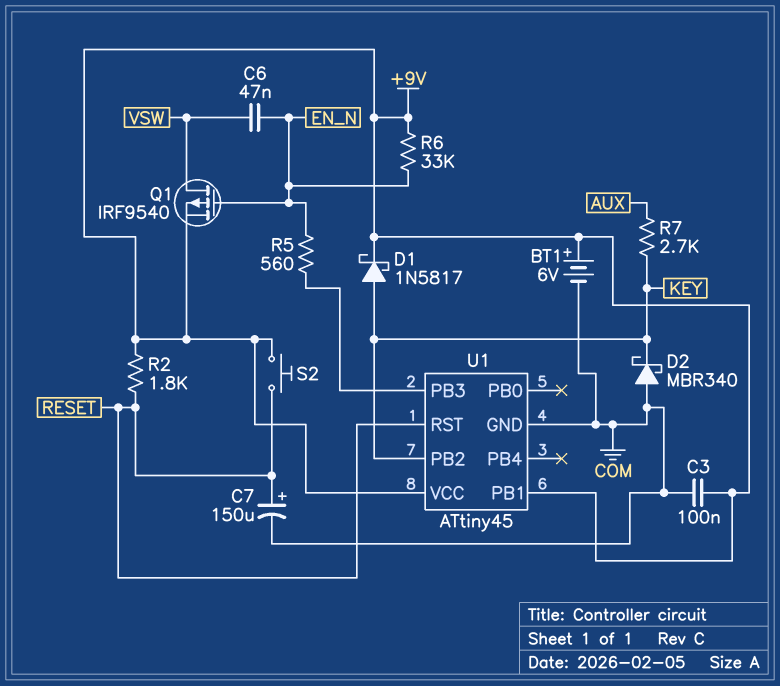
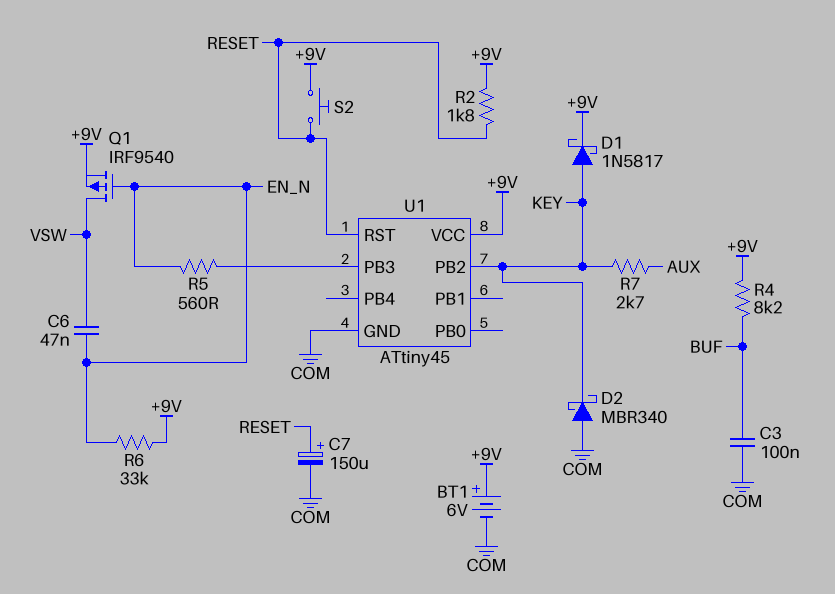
C3: 100nF (+9V, COM) -> 100nF (BUF, COM)
R4: none -> 8.2k (+9V, BUF)
U1 pin PB1: +9V -> none

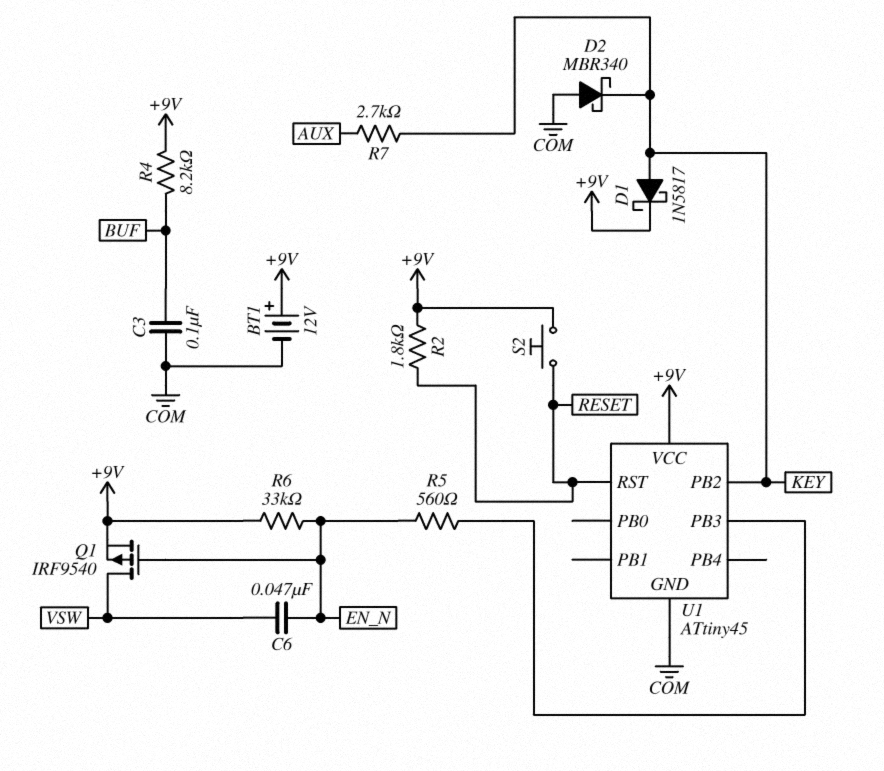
BT1: 6V (plus +9V, minus COM) -> 12V (plus +9V, minus COM)
C7: 150uF (plus RESET, minus COM) -> none

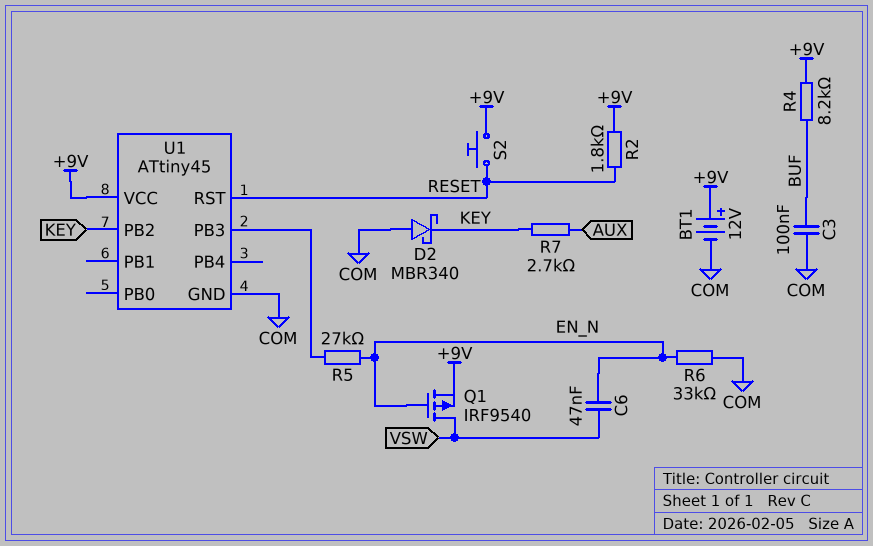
D1: schottky 1N5817 (A KEY, K +9V) -> none
R5: 560 (EN_N, U1/PB3) -> 27k (EN_N, U1/PB3)
R6: 33k (+9V, EN_N) -> 33k (COM, EN_N)

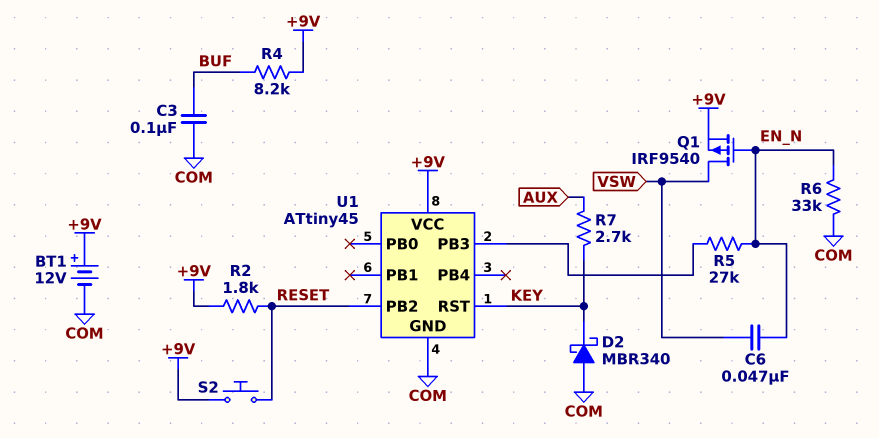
U1 pin PB2: KEY -> RESET
U1 pin RST: RESET -> KEY

